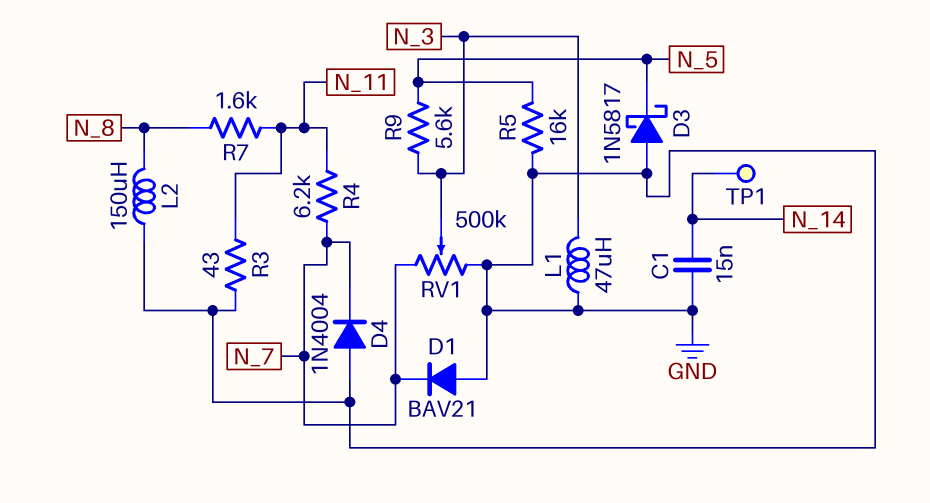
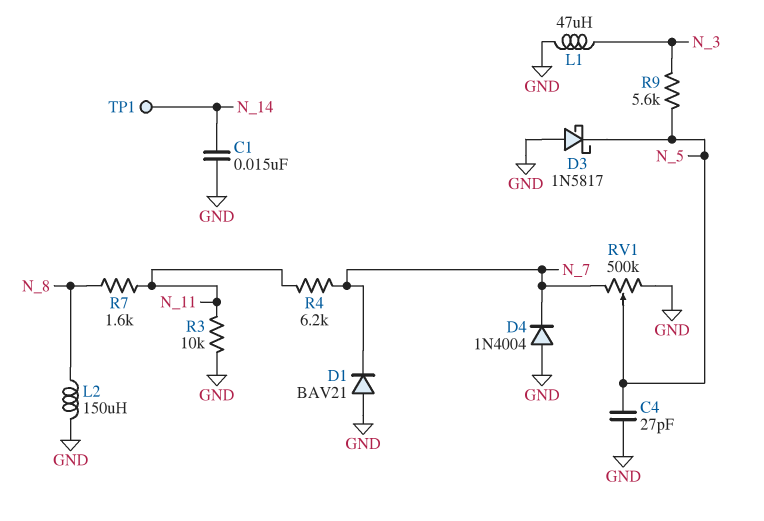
C4: none -> 27pF (GND, N_5)
R3: 43 (GND, N_11) -> 10k (GND, N_11)
R5: 16k (GND, N_5) -> none
RV1: 500k (GND, N_7, wiper N_3) -> 500k (GND, N_7, wiper N_5)

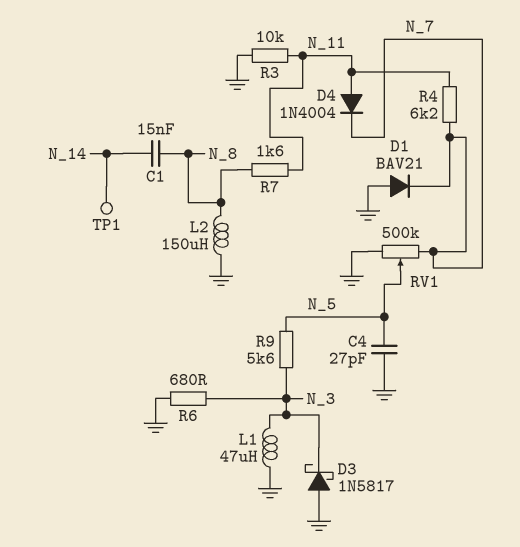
C1: 15nF (GND, N_14) -> 15nF (N_8, N_14)
D3: schottky 1N5817 (A GND, K N_5) -> schottky 1N5817 (A GND, K N_3)
D4: diode 1N4004 (A GND, K N_7) -> diode 1N4004 (A N_11, K N_7)
R6: none -> 680 (GND, N_3)

